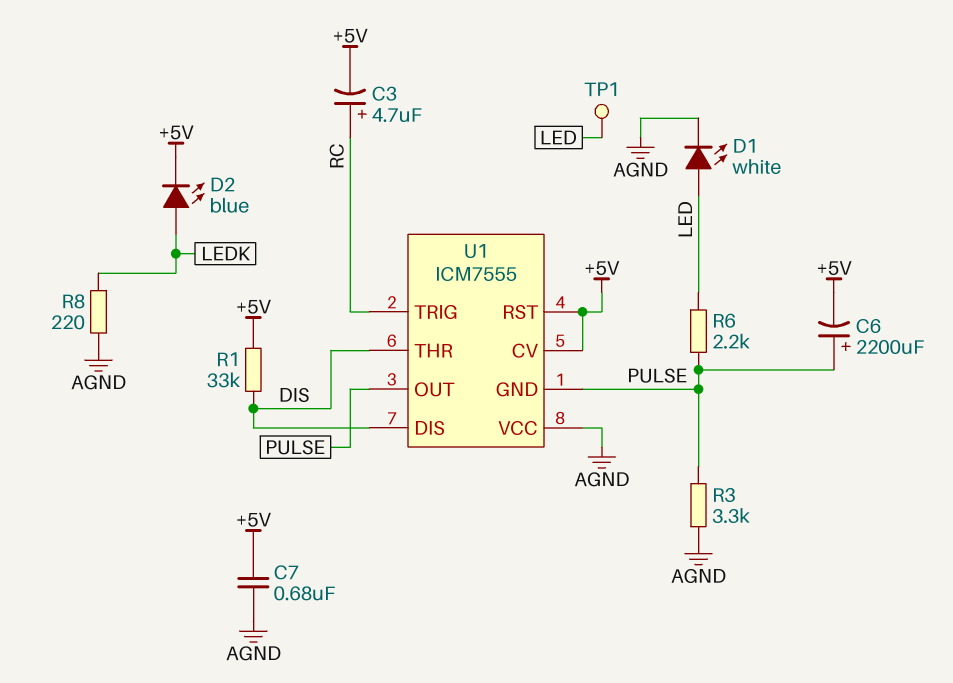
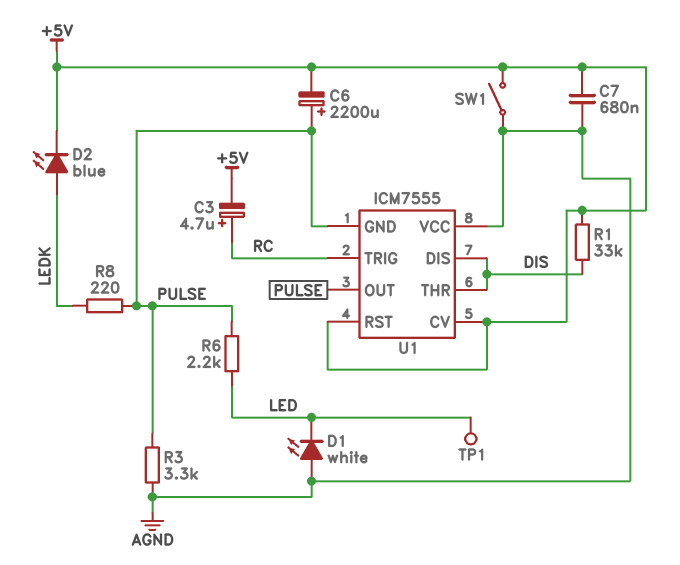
D1: LED white (A LED, K AGND) -> LED white (A AGND, K LED)
R8: 220 (AGND, LEDK) -> 220 (LEDK, PULSE)
SW1: none -> switch (+5V, AGND)

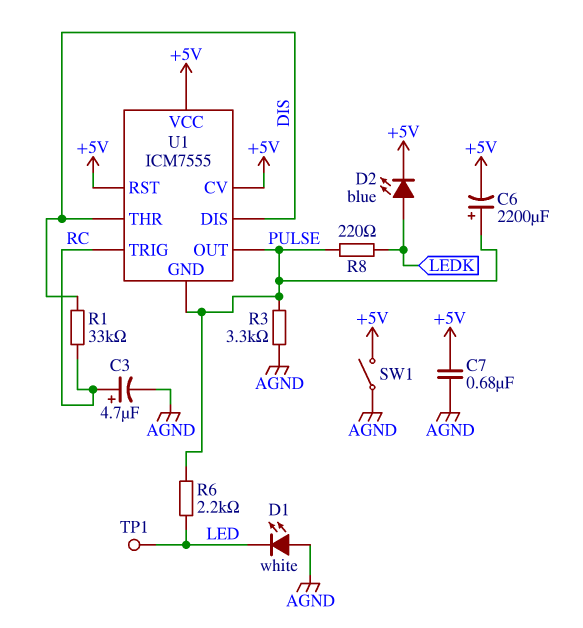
C3: 4.7uF (plus RC, minus +5V) -> 4.7uF (plus RC, minus AGND)
R1: 33k (+5V, DIS) -> 33k (DIS, RC)
U1 pin VCC: AGND -> +5V

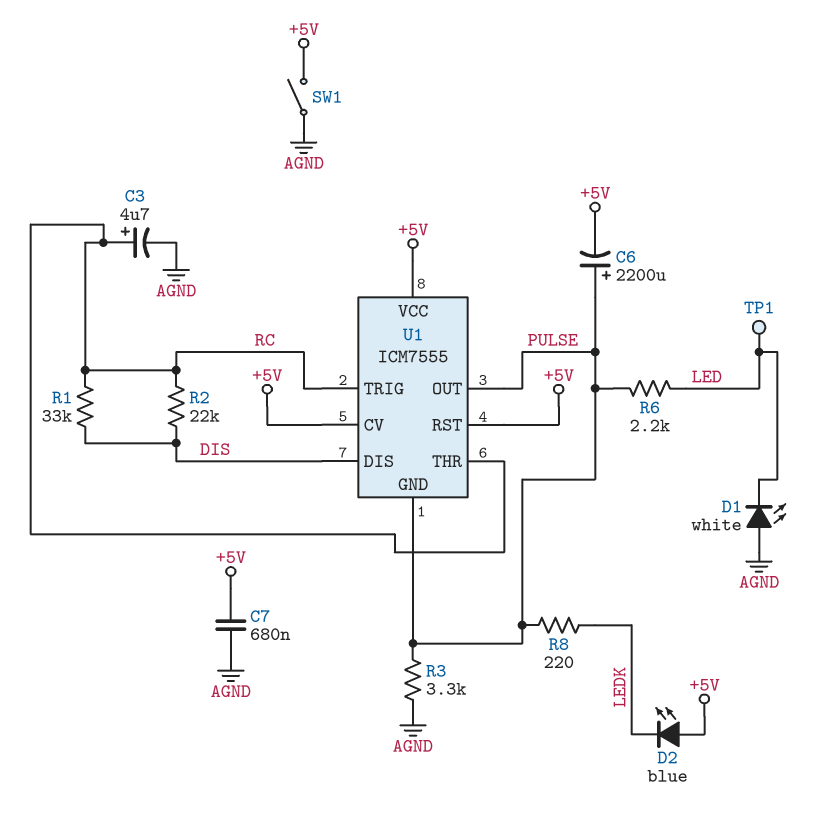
D2: LED blue (A LEDK, K +5V) -> LED blue (A +5V, K LEDK)
R2: none -> 22k (DIS, RC)
U1 pin THR: DIS -> RC

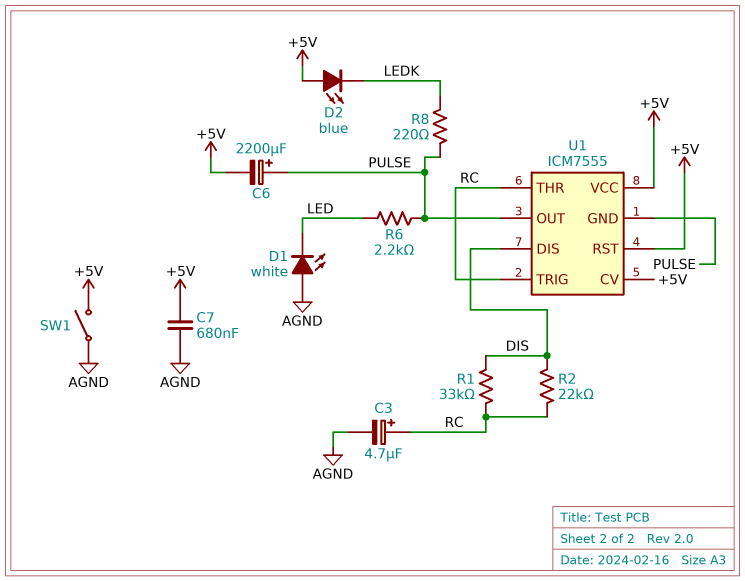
R3: 3.3k (AGND, PULSE) -> none
TP1: test point (LED) -> none

